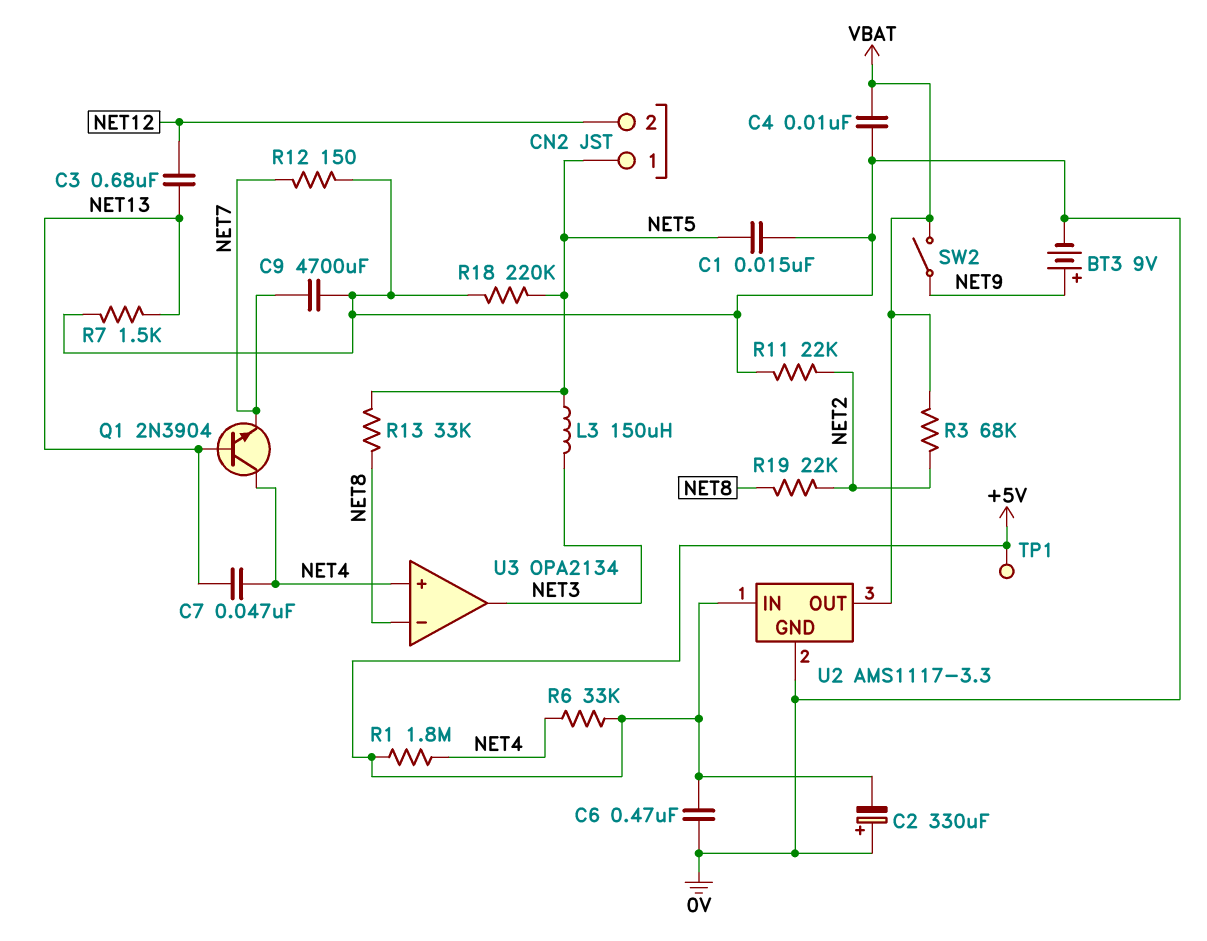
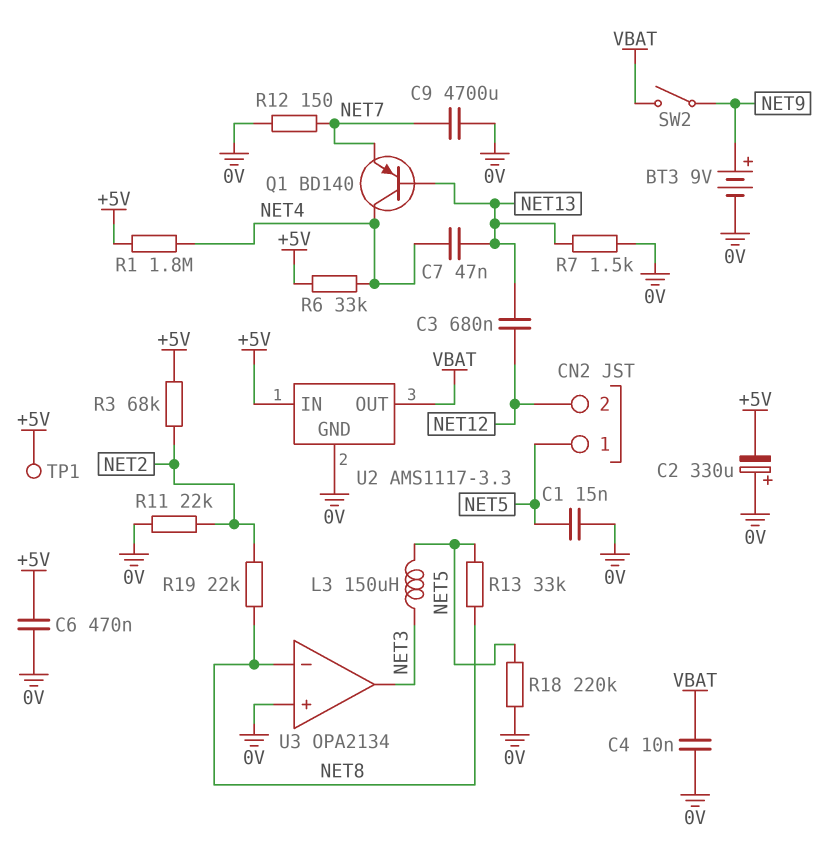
Q1: NPN 2N3904 (B NET13, C NET4, E NET7) -> PNP BD140 (B NET13, C NET4, E NET7)
R3: 68k (NET2, VBAT) -> 68k (+5V, NET2)
U3 pin in+: NET4 -> 0V

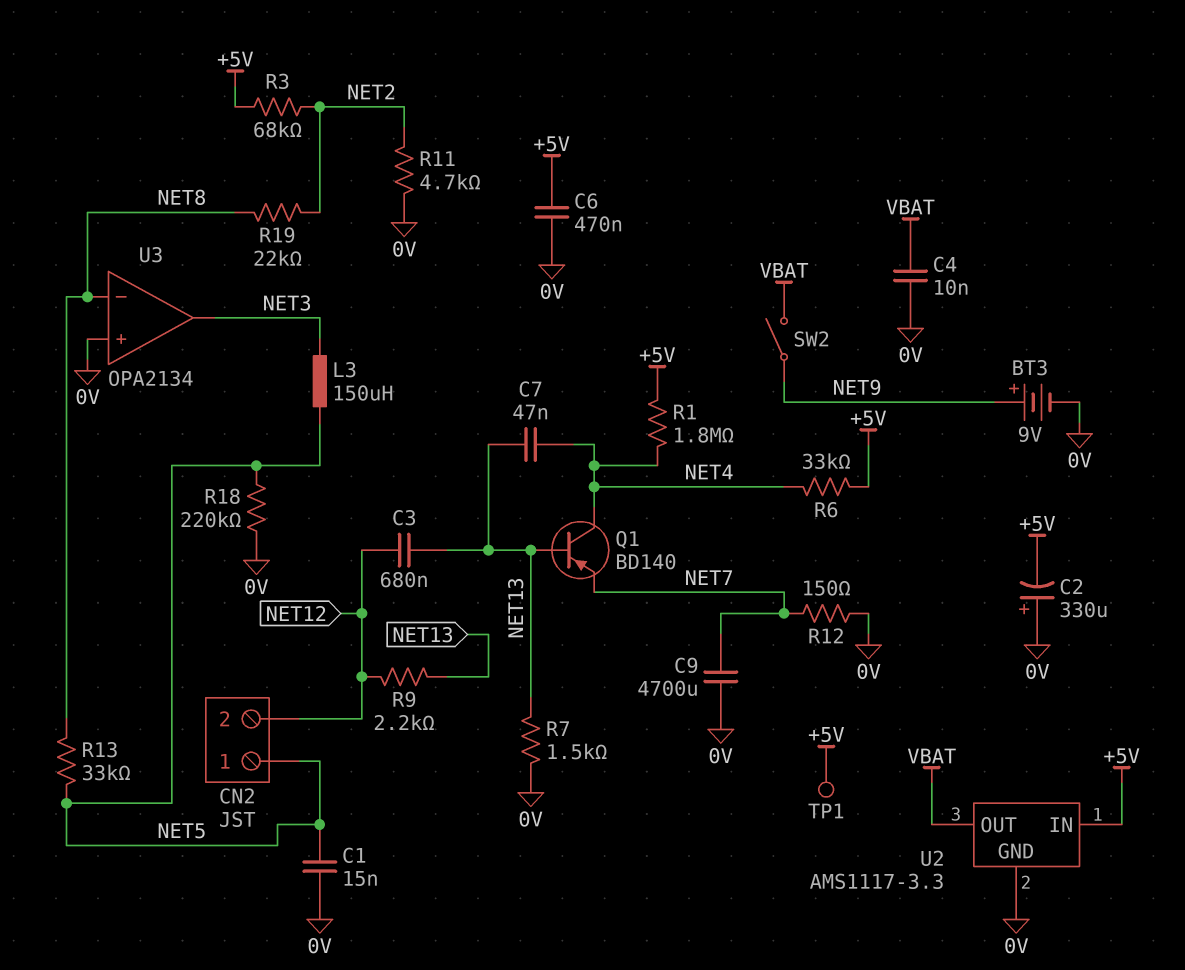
R9: none -> 2.2k (NET12, NET13)
R11: 22k (0V, NET2) -> 4.7k (0V, NET2)

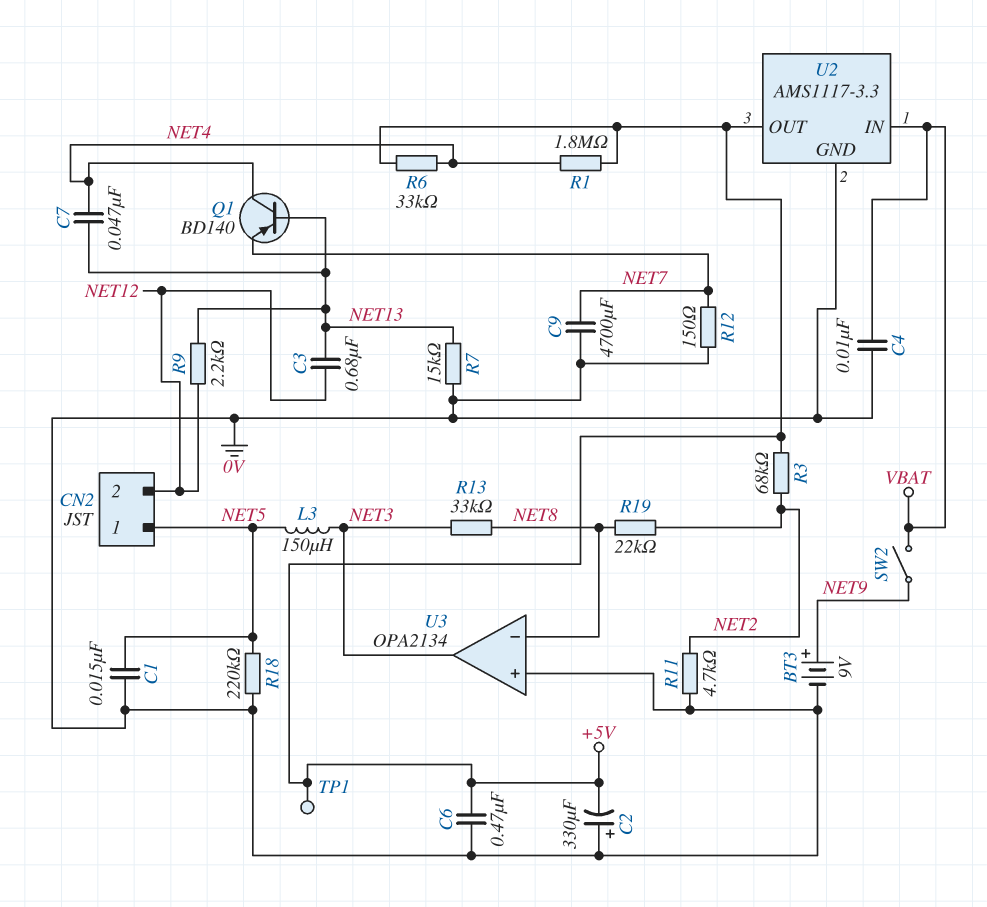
R7: 1.5k (0V, NET13) -> 15k (0V, NET13)
R13: 33k (NET5, NET8) -> 33k (NET3, NET8)
U2 pin IN: +5V -> VBAT
U2 pin OUT: VBAT -> +5V

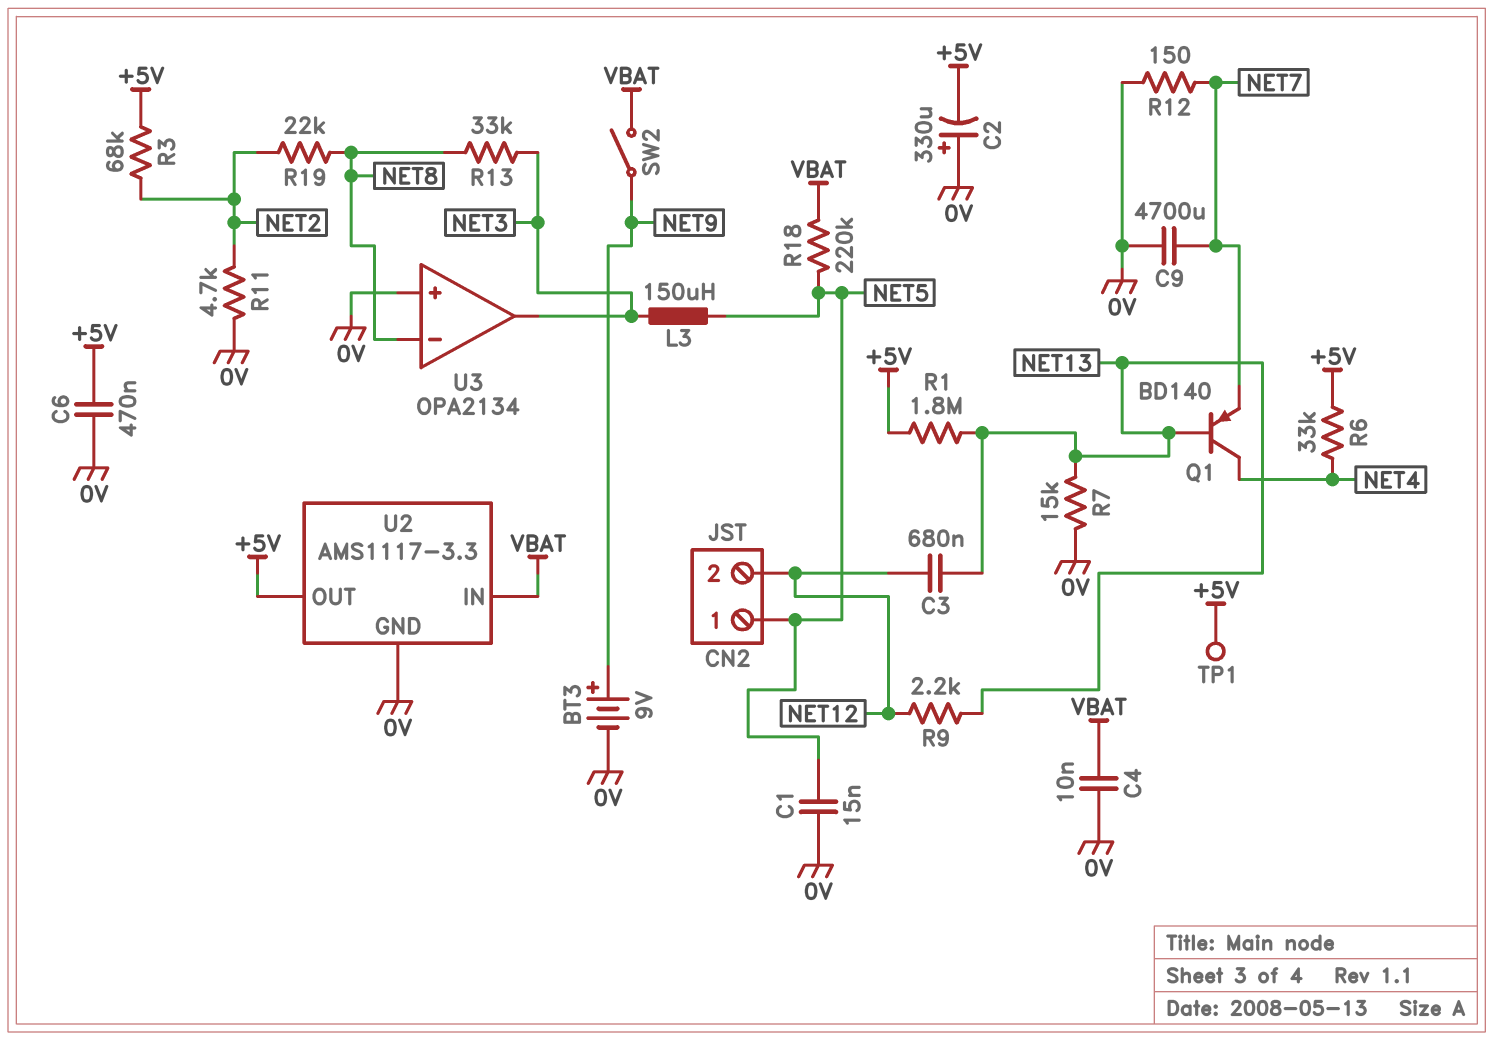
C7: 47nF (NET4, NET13) -> none
R1: 1.8M (+5V, NET4) -> 1.8M (+5V, NET13)
R18: 220k (0V, NET5) -> 220k (NET5, VBAT)

